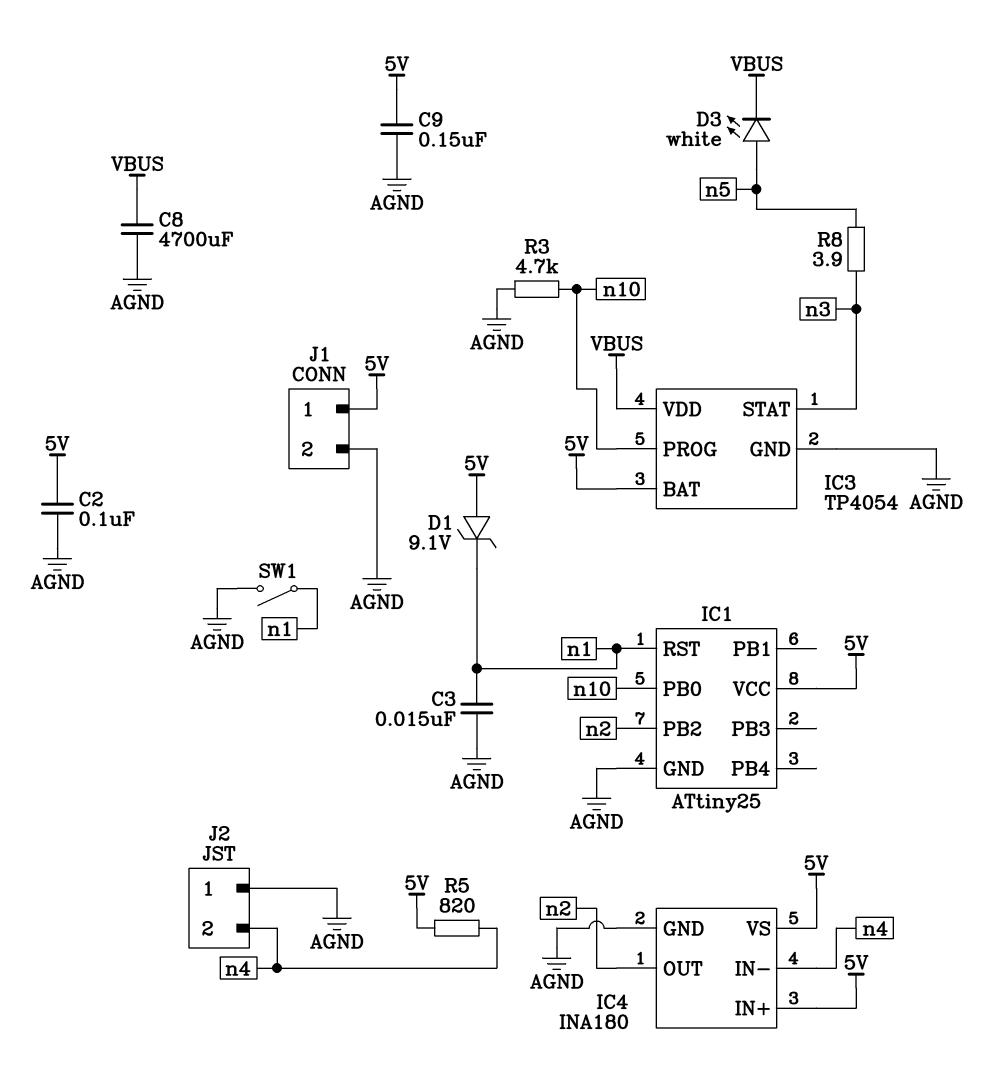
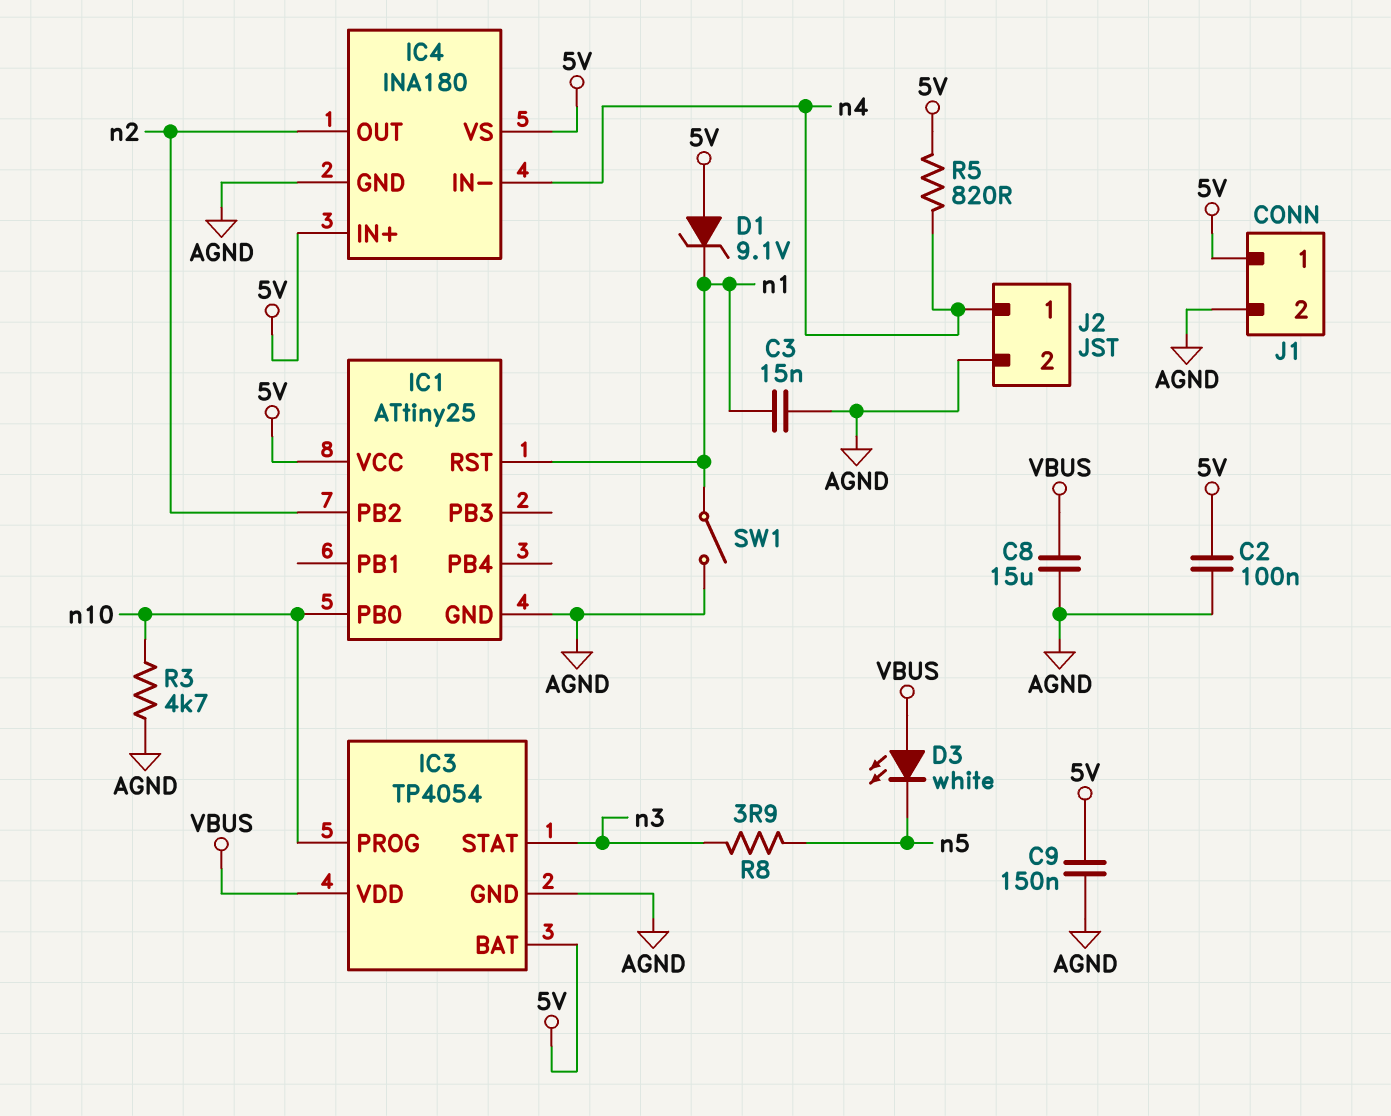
C8: 4700uF (AGND, VBUS) -> 15uF (AGND, VBUS)
D3: LED white (A n5, K VBUS) -> LED white (A VBUS, K n5)
J2 pin 1: AGND -> n4
J2 pin 2: n4 -> AGND

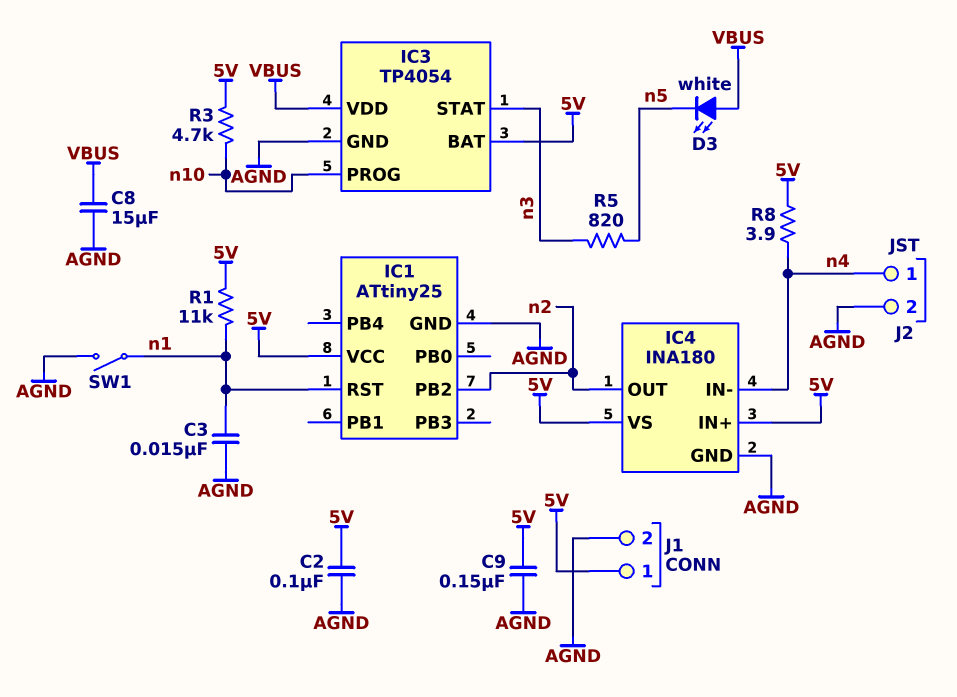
D1: zener 9.1V (A 5V, K n1) -> none
IC1 pin PB0: n10 -> none
R1: none -> 11k (5V, n1)
R3: 4.7k (AGND, n10) -> 4.7k (5V, n10)
R5: 820 (5V, n4) -> 820 (n3, n5)
R8: 3.9 (n3, n5) -> 3.9 (5V, n4)

